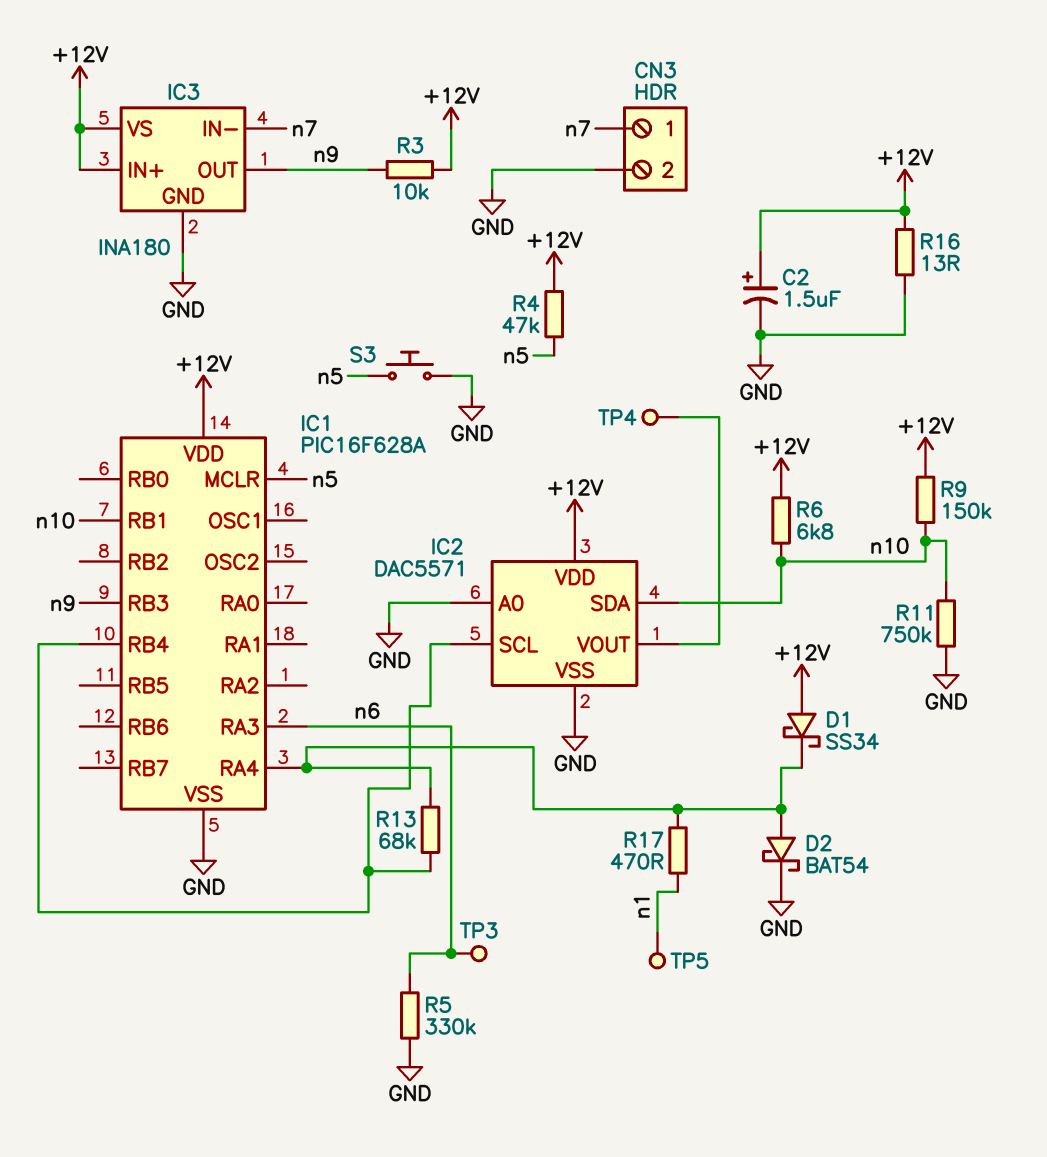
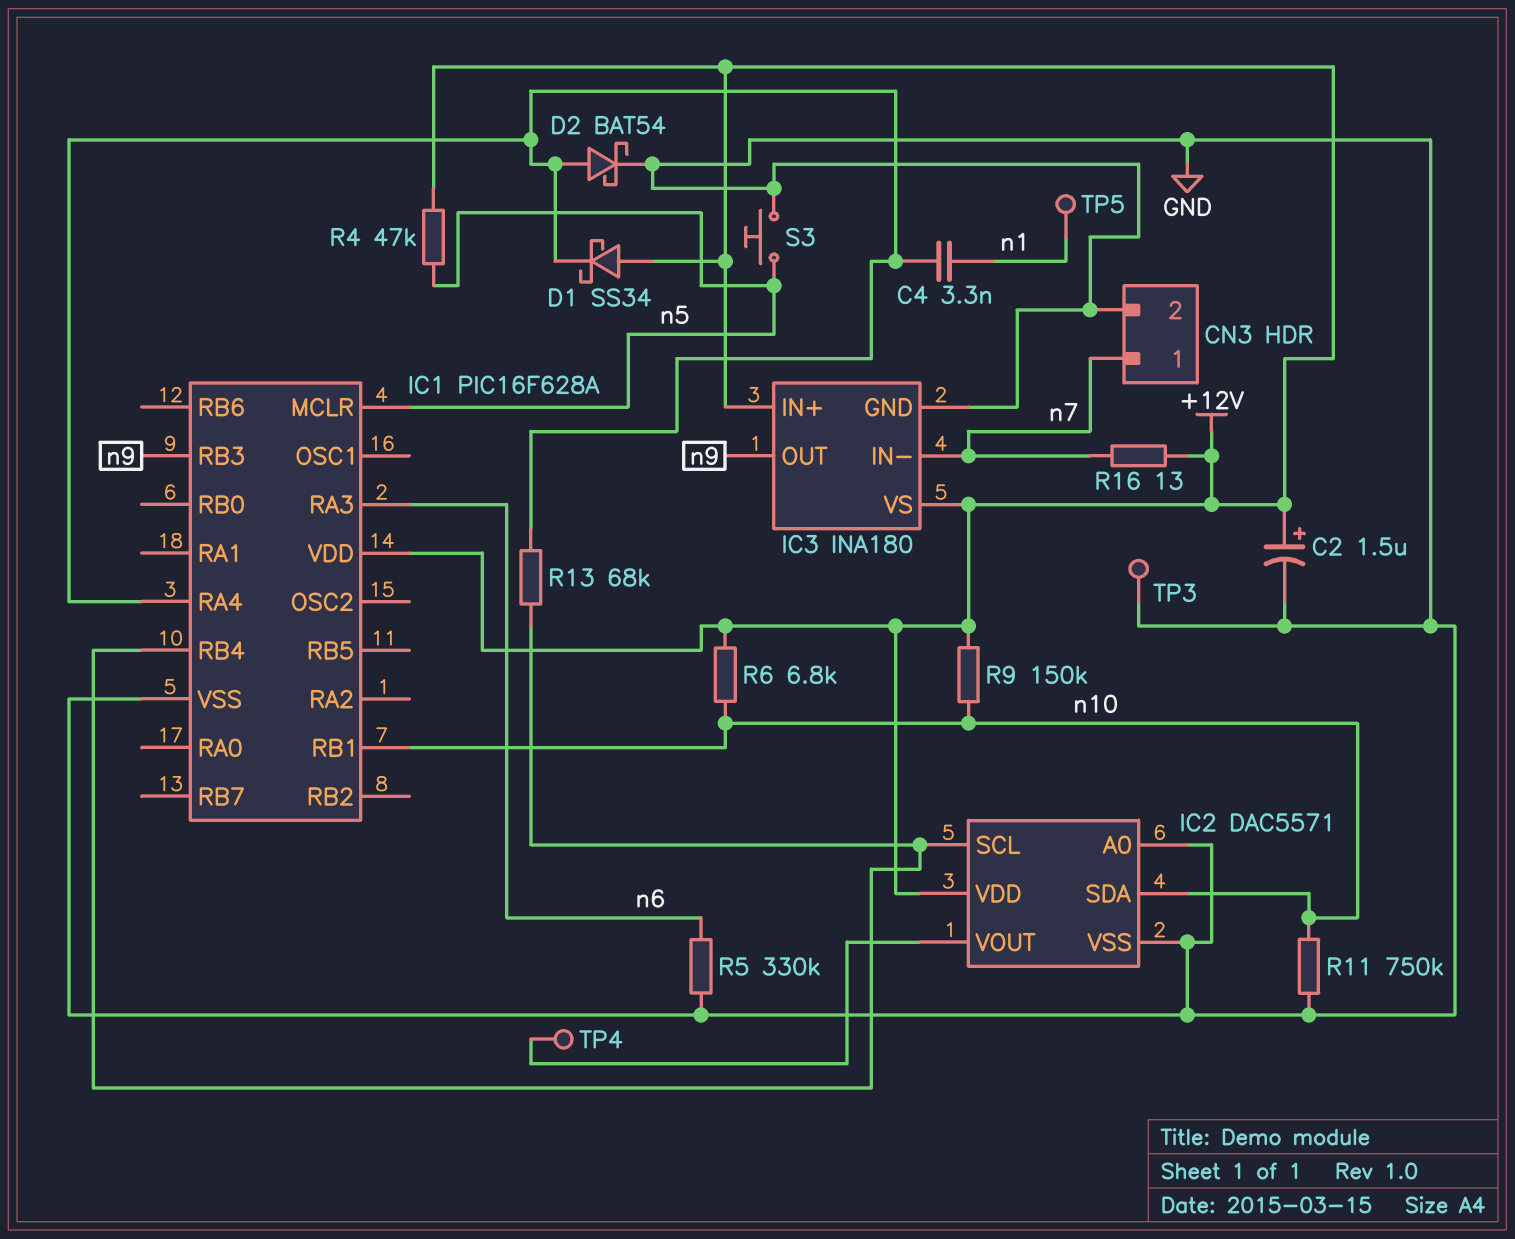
C4: none -> 3.3nF (IC1/RA4, n1)
R3: 10k (+12V, n9) -> none
R16: 13 (+12V, GND) -> 13 (+12V, n7)
R17: 470 (IC1/RA4, n1) -> none
TP3: test point (n6) -> test point (GND)

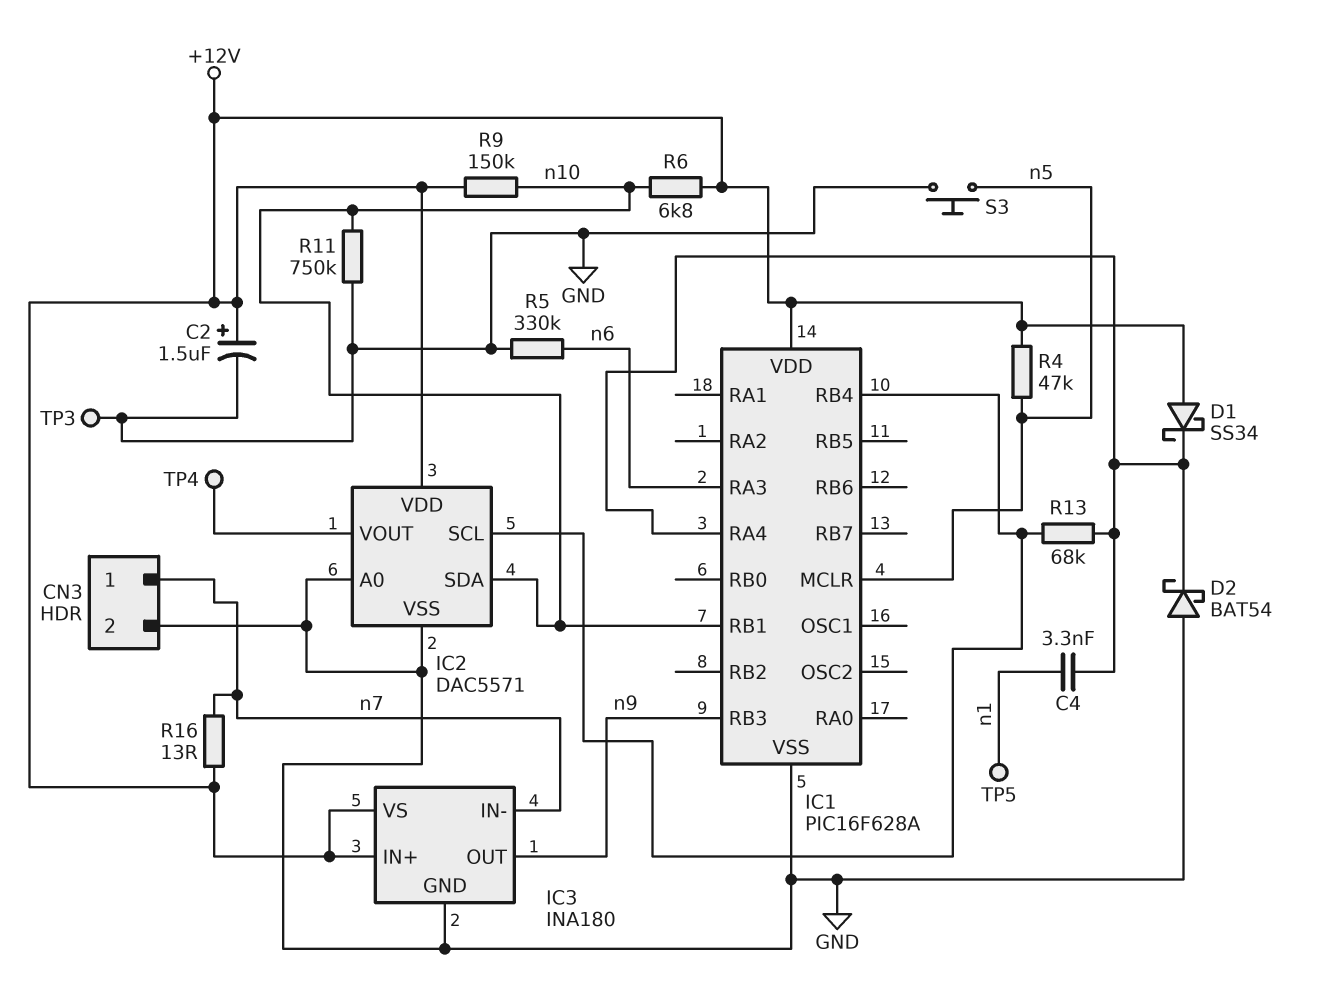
D2: schottky BAT54 (A IC1/RA4, K GND) -> schottky BAT54 (A GND, K IC1/RA4)

